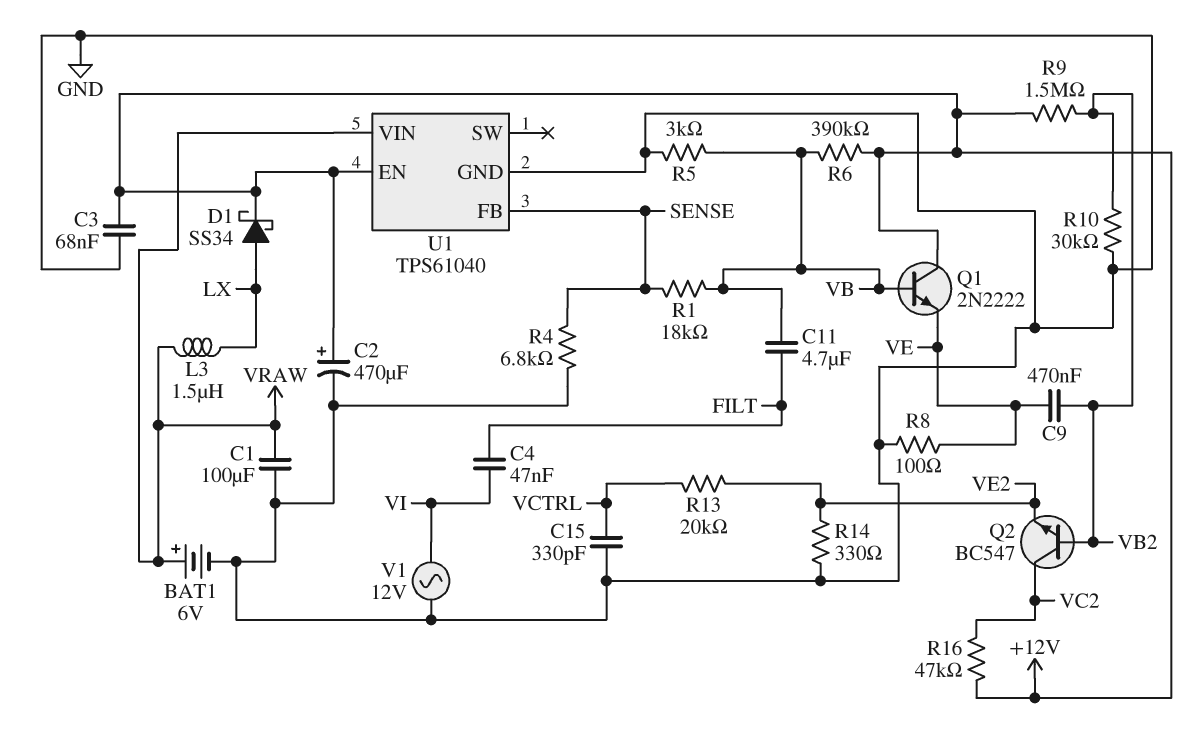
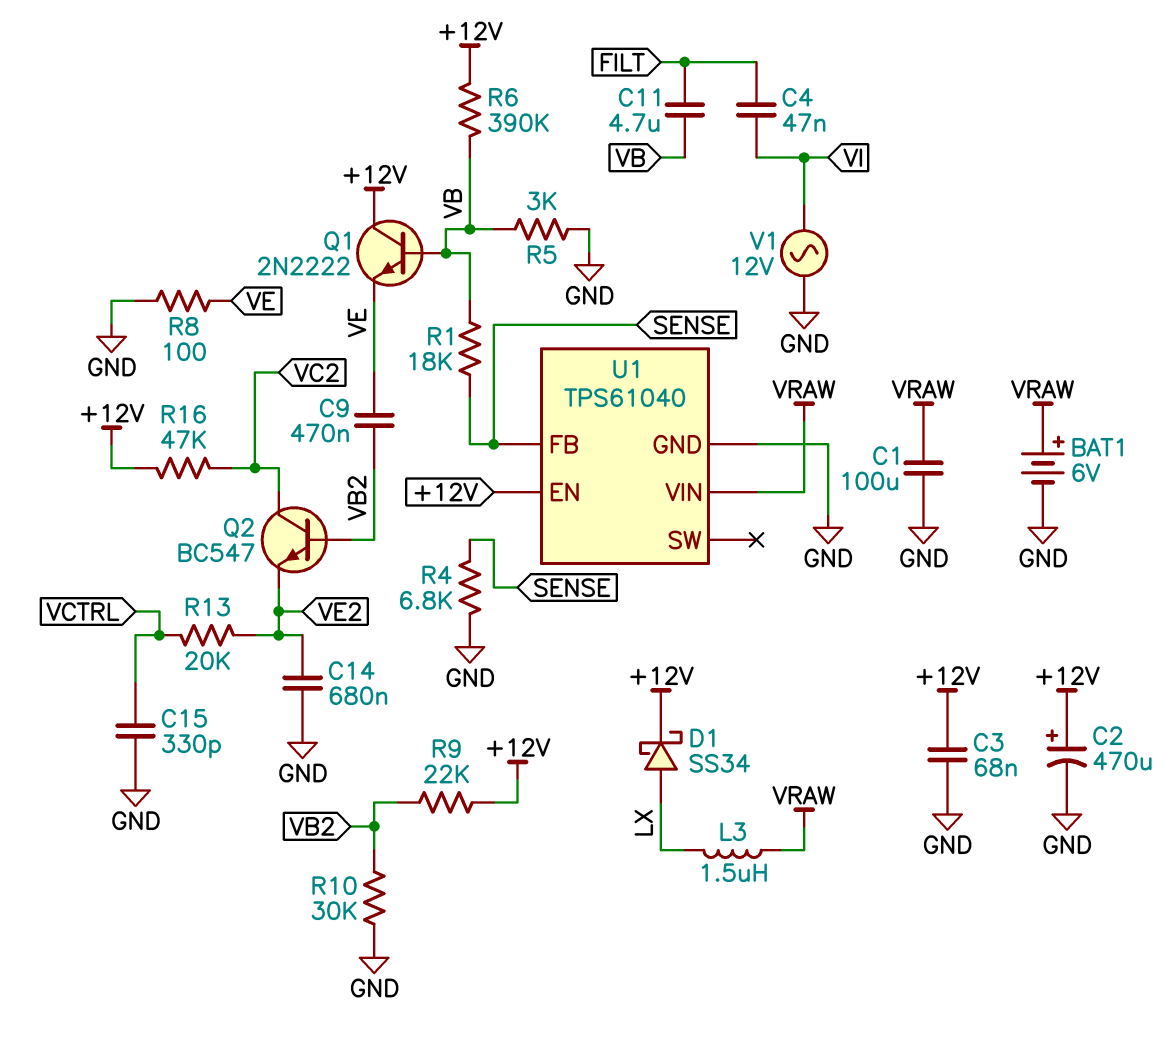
C14: none -> 680nF (GND, VE2)
R9: 1.5M (+12V, VB2) -> 22k (+12V, VB2)
R14: 330 (GND, VE2) -> none

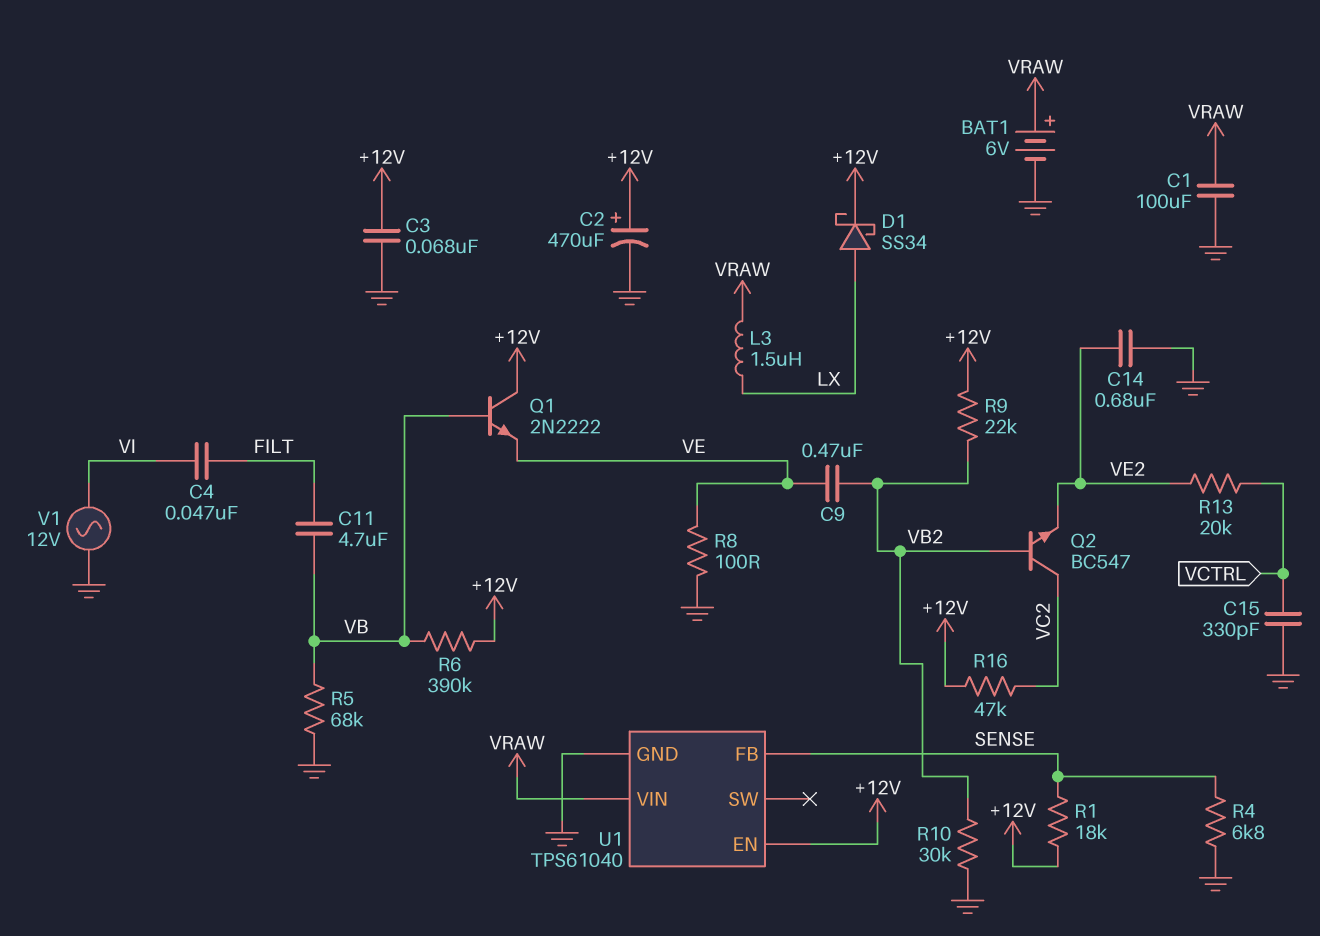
R1: 18k (SENSE, VB) -> 18k (+12V, SENSE)
R5: 3k (GND, VB) -> 68k (GND, VB)

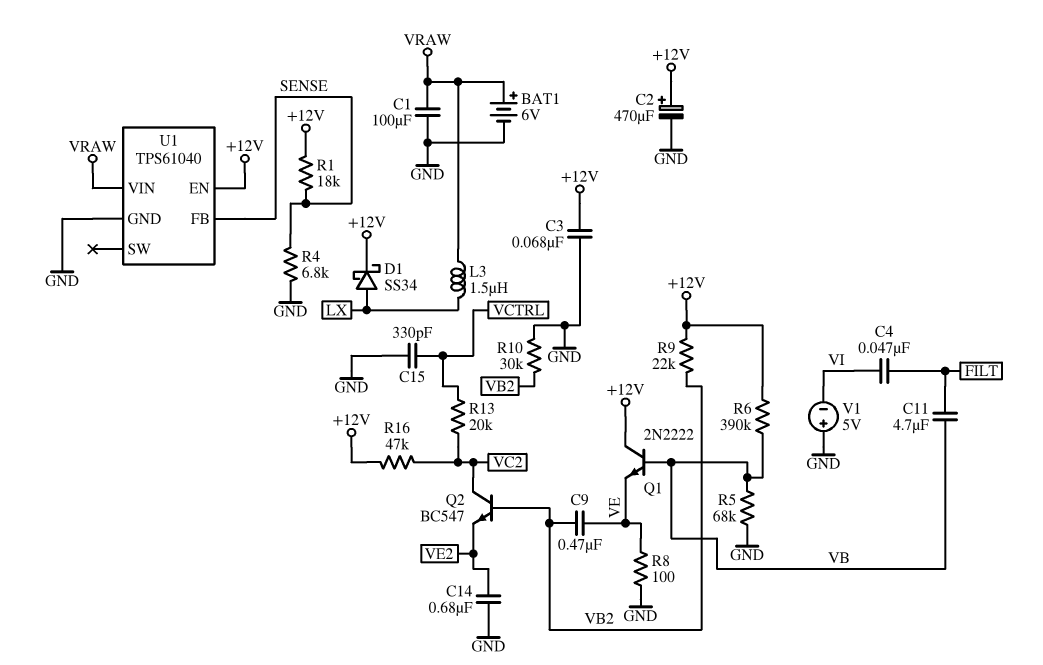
R13: 20k (VCTRL, VE2) -> 20k (VC2, VCTRL)
V1: AC 12V (GND, VI) -> 5V (plus GND, minus VI)

